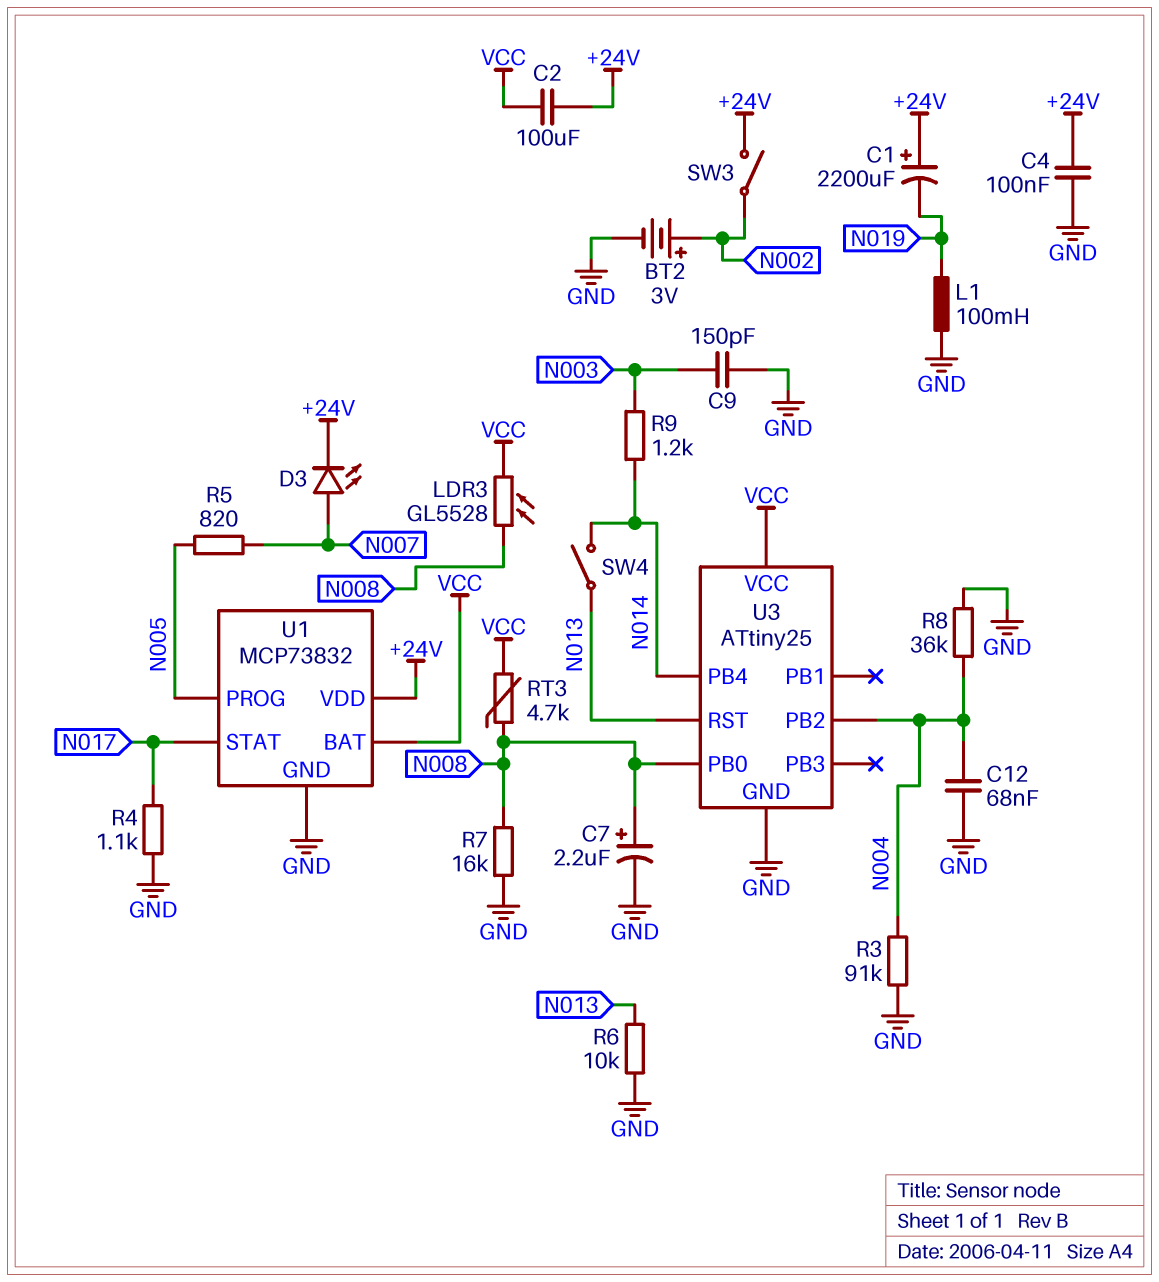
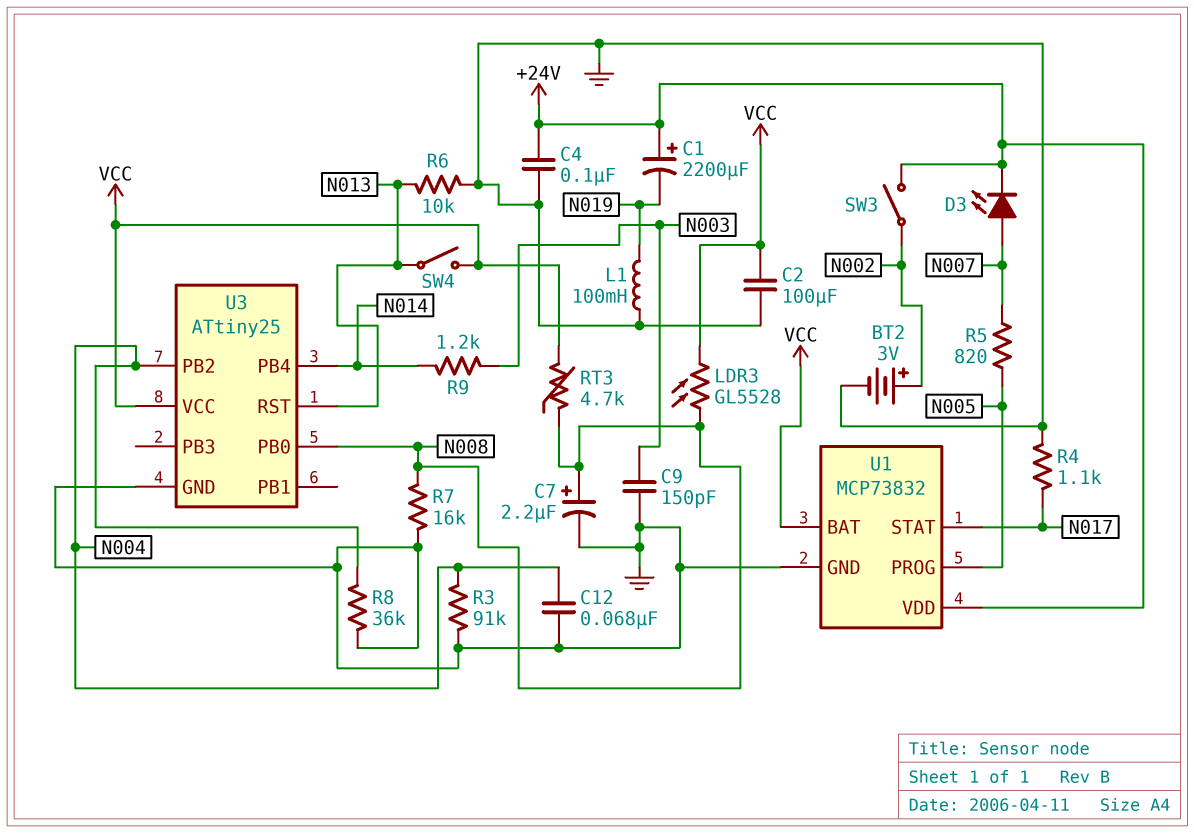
C2: 100uF (+24V, VCC) -> 100uF (GND, VCC)
SW4: switch (N013, N014) -> switch (N013, VCC)

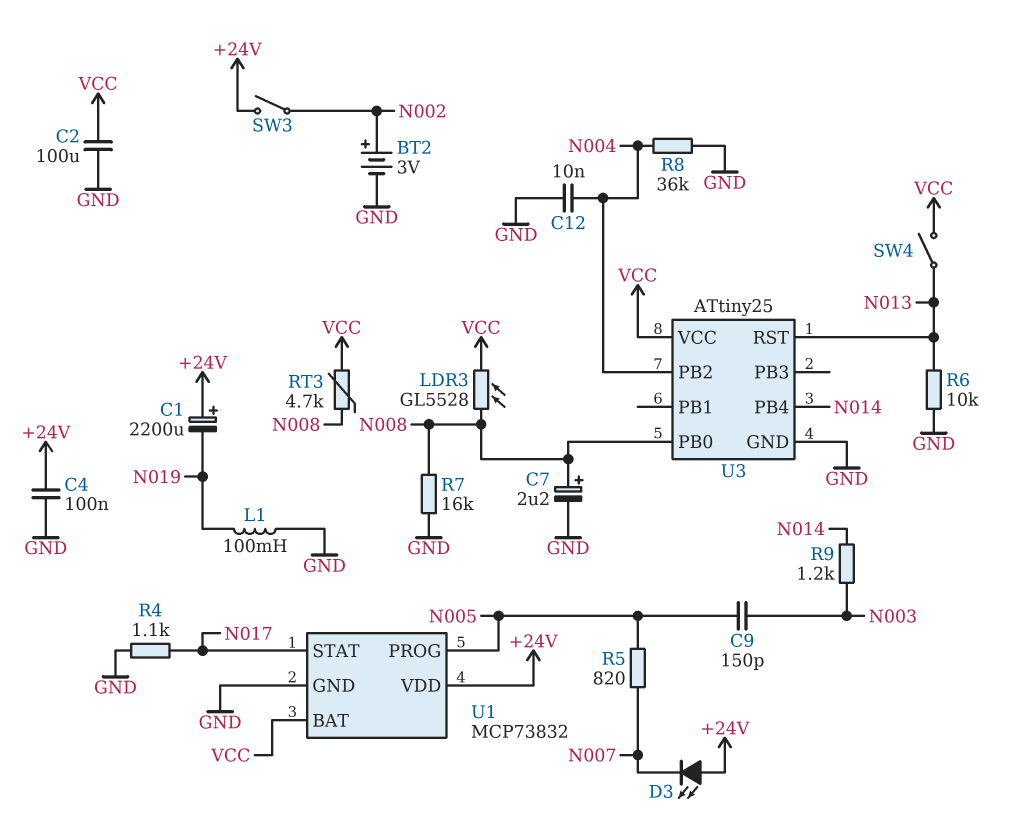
C9: 150pF (GND, N003) -> 150pF (N003, N005)
C12: 68nF (GND, N004) -> 10nF (GND, N004)
D3: LED (A N007, K +24V) -> LED (A +24V, K N007)
R3: 91k (GND, N004) -> none

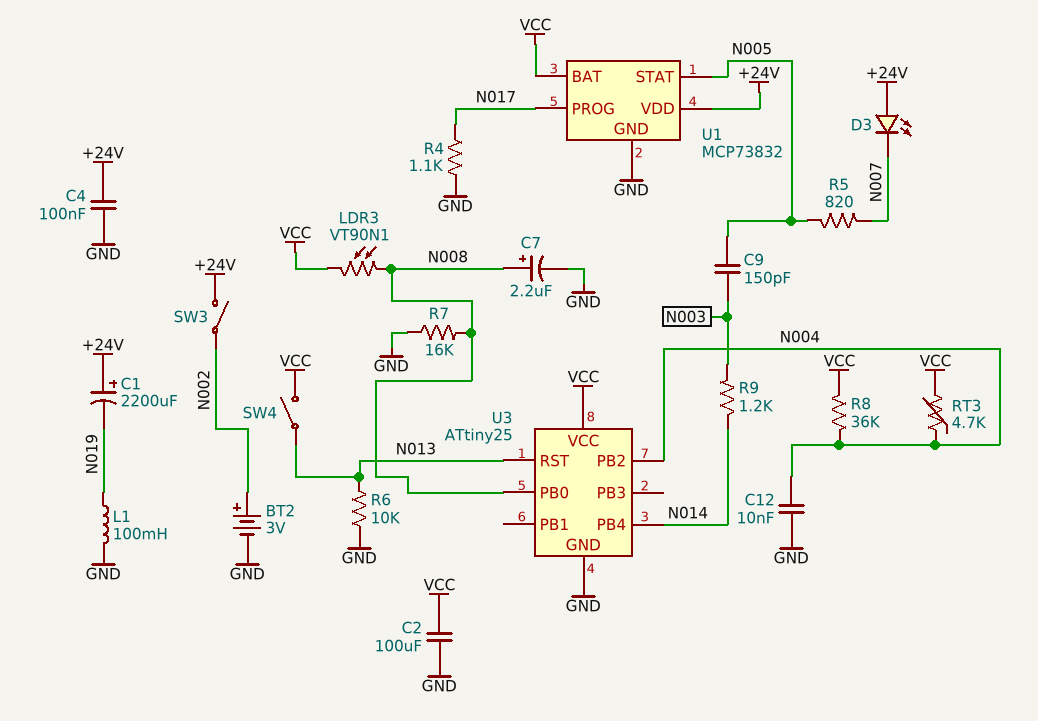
LDR3: GL5528 (N008, VCC) -> VT90N1 (N008, VCC)
R8: 36k (GND, N004) -> 36k (N004, VCC)
RT3: 4.7k (N008, VCC) -> 4.7k (N004, VCC)
U1 pin PROG: N005 -> N017
U1 pin STAT: N017 -> N005

